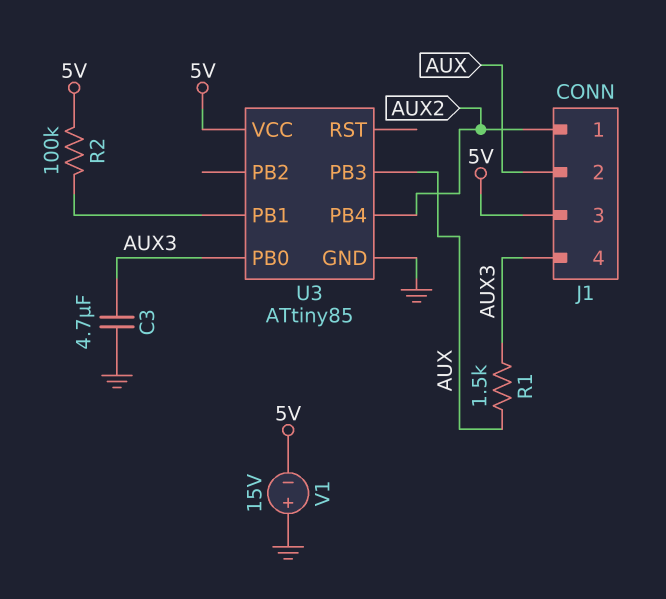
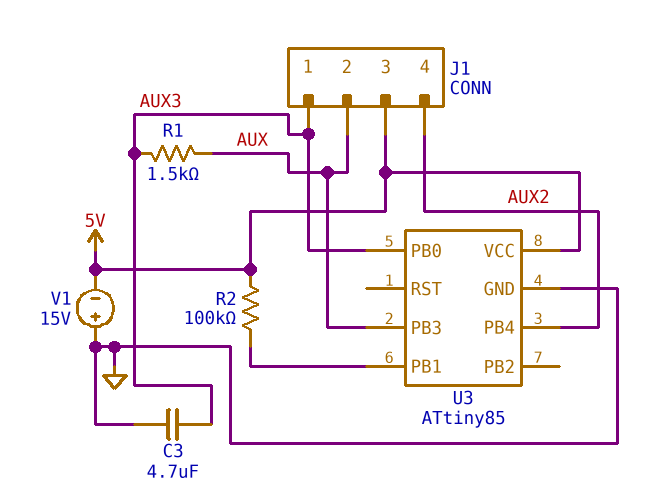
J1 pin 1: AUX2 -> AUX3
J1 pin 4: AUX3 -> AUX2

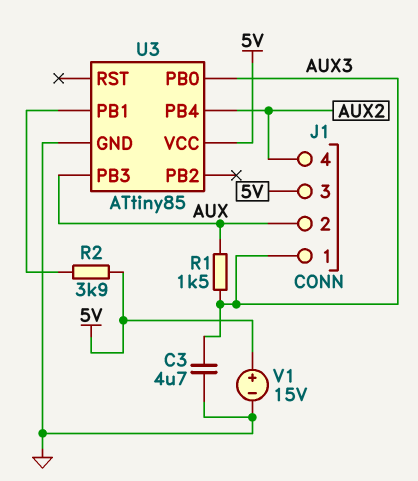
R2: 100k (5V, U3/PB1) -> 3.9k (5V, U3/PB1)
V1: 15V (plus GND, minus 5V) -> 15V (plus 5V, minus GND)

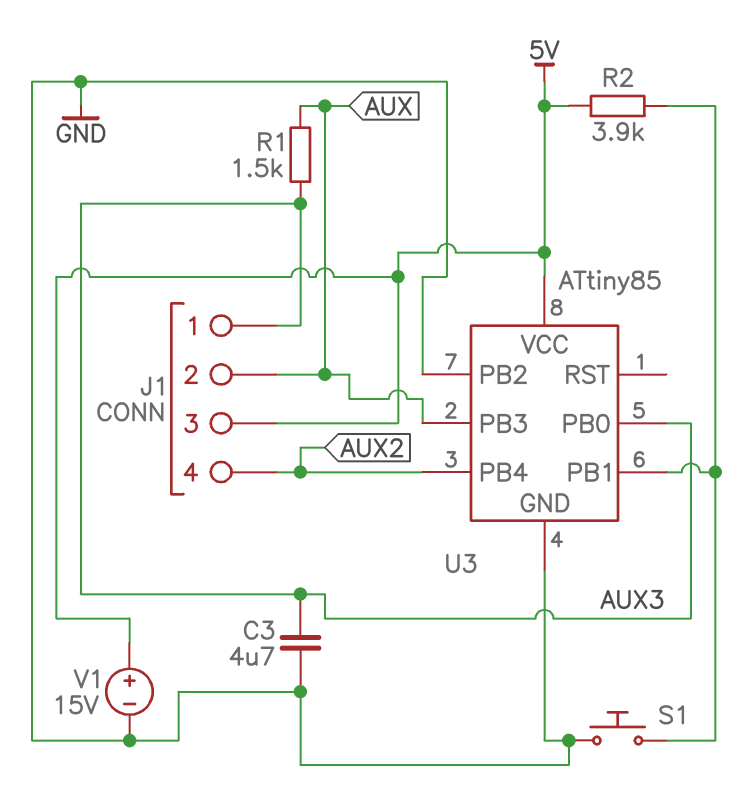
S1: none -> button (GND, U3/PB1)
U3 pin PB2: none -> GND

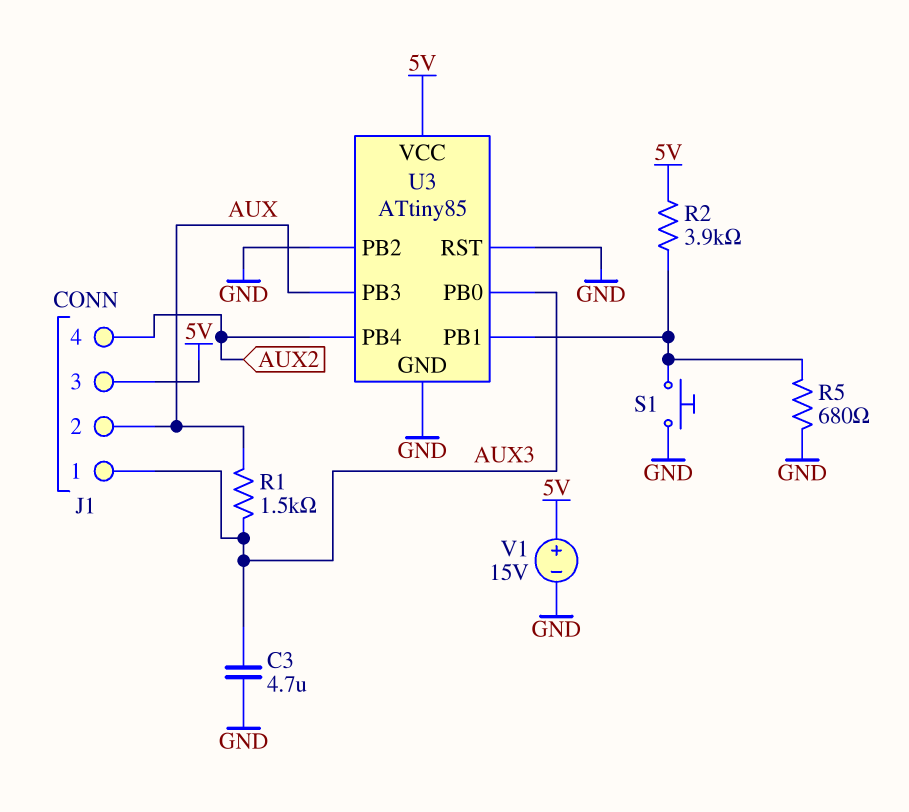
R5: none -> 680 (GND, U3/PB1)
U3 pin RST: none -> GND

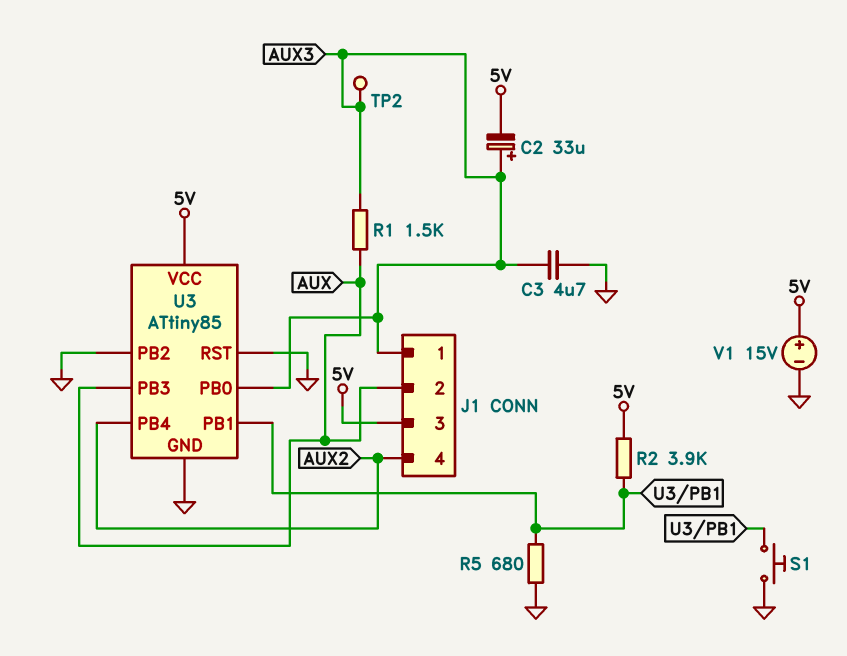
C2: none -> 33uF (plus AUX3, minus 5V)
TP2: none -> test point (AUX3)

